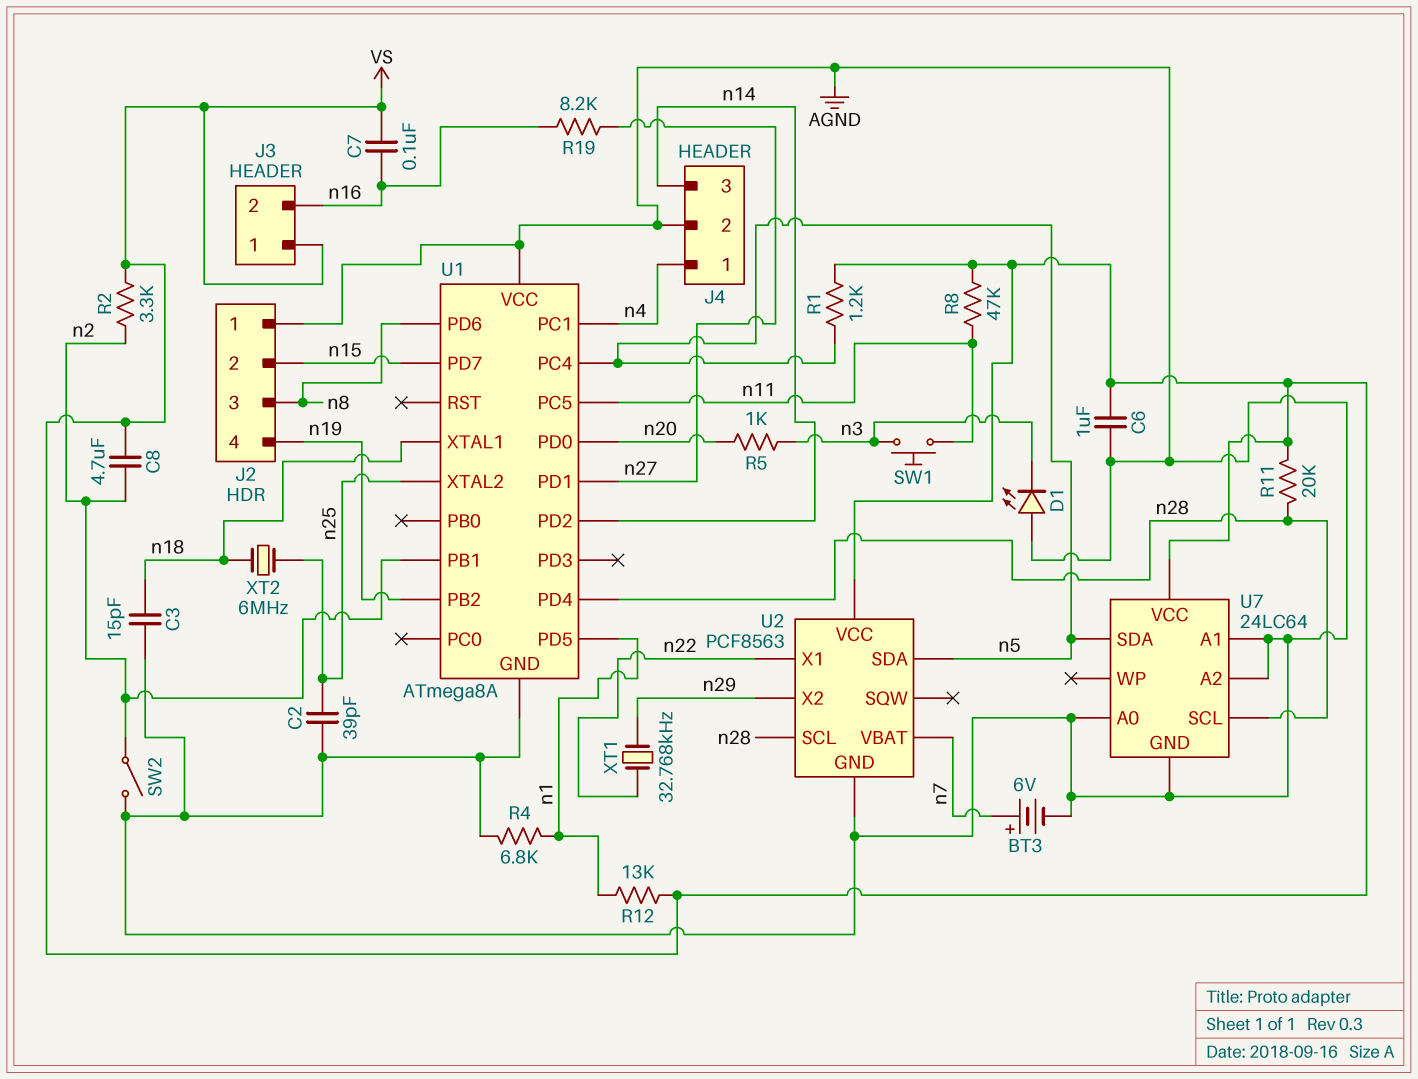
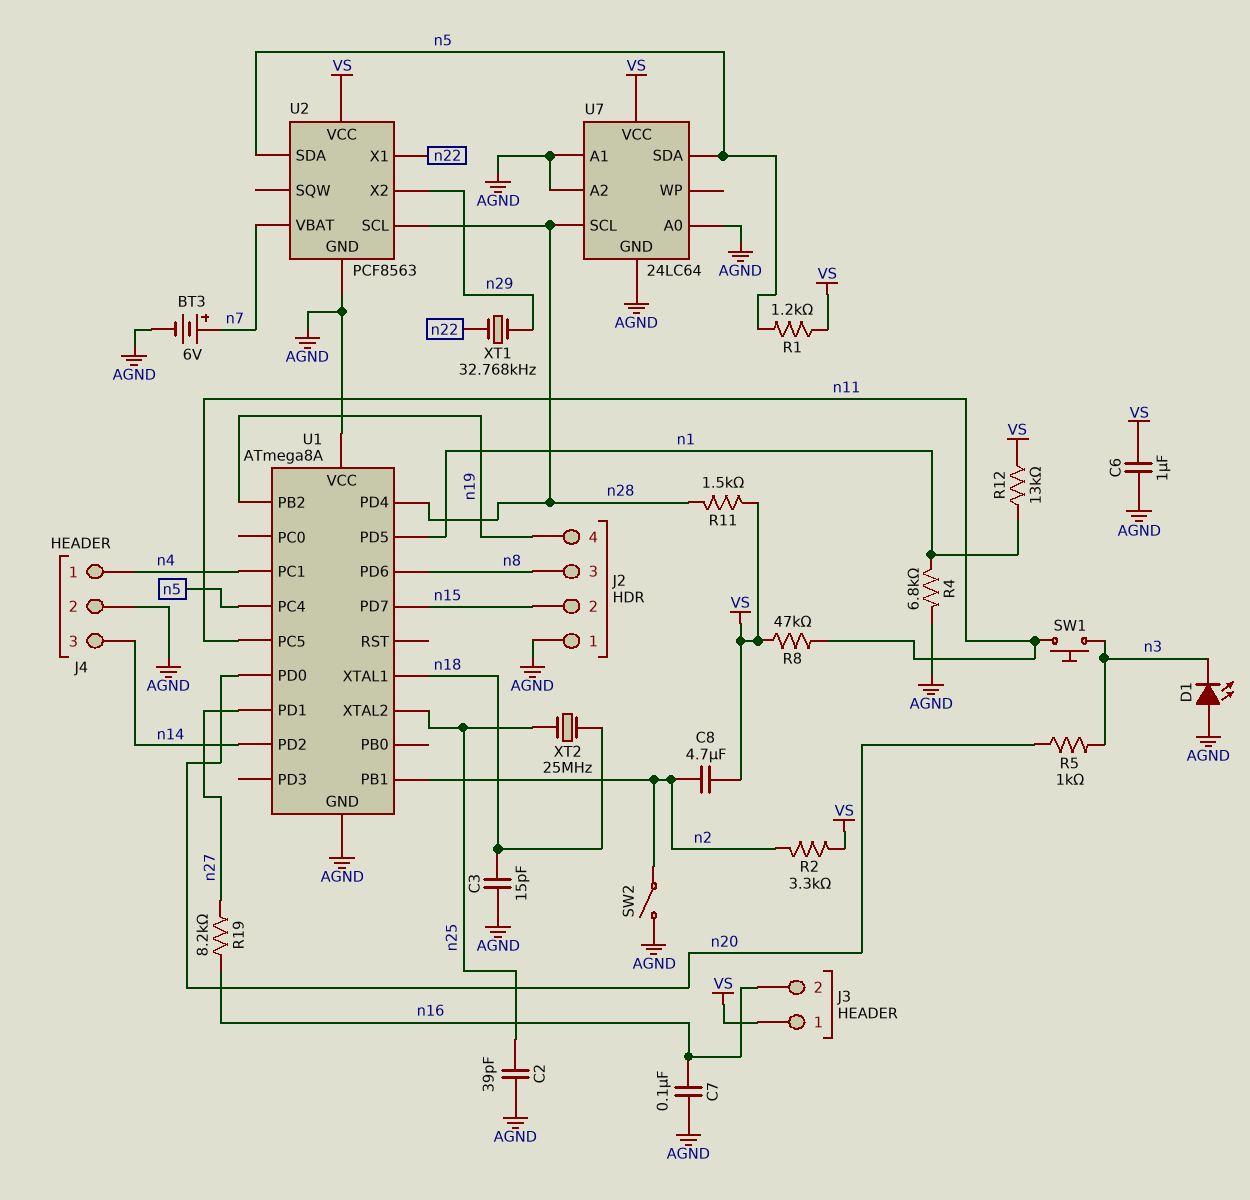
C7: 100nF (VS, n16) -> 100nF (AGND, n16)
R11: 20k (VS, n28) -> 1.5k (VS, n28)
XT2: 6MHz (n18, n25) -> 25MHz (n18, n25)

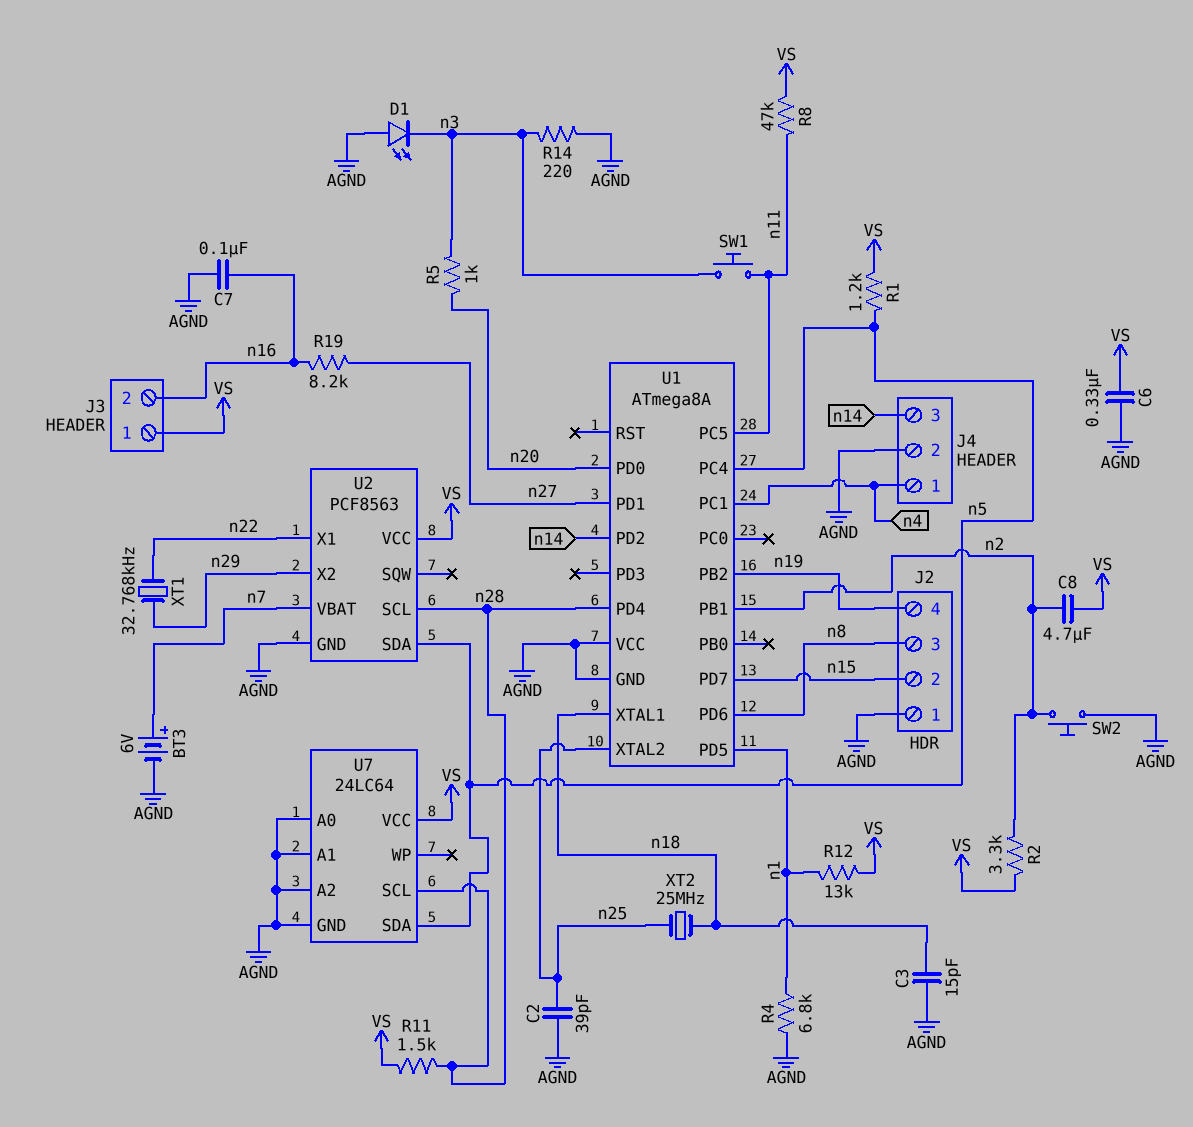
C6: 1uF (AGND, VS) -> 330nF (AGND, VS)
R14: none -> 220 (AGND, n3)
SW2: switch (AGND, n2) -> button (AGND, n2)

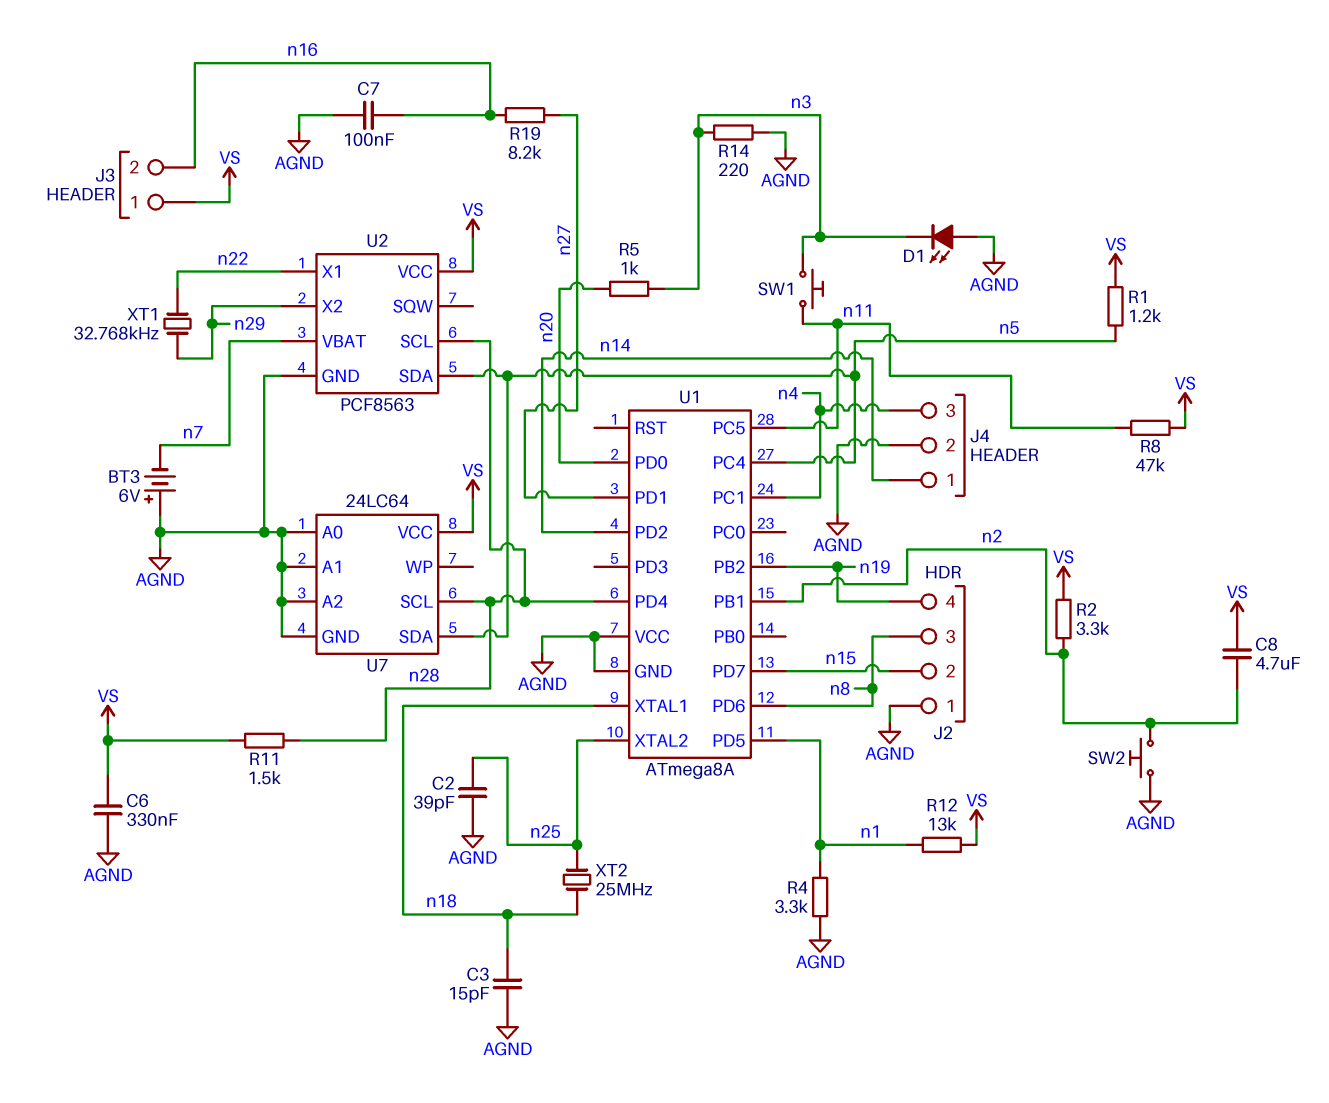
BT3: 6V (plus n7, minus AGND) -> 6V (plus AGND, minus n7)
J4 pin 1: n4 -> n14
J4 pin 3: n14 -> n4
R4: 6.8k (AGND, n1) -> 3.3k (AGND, n1)

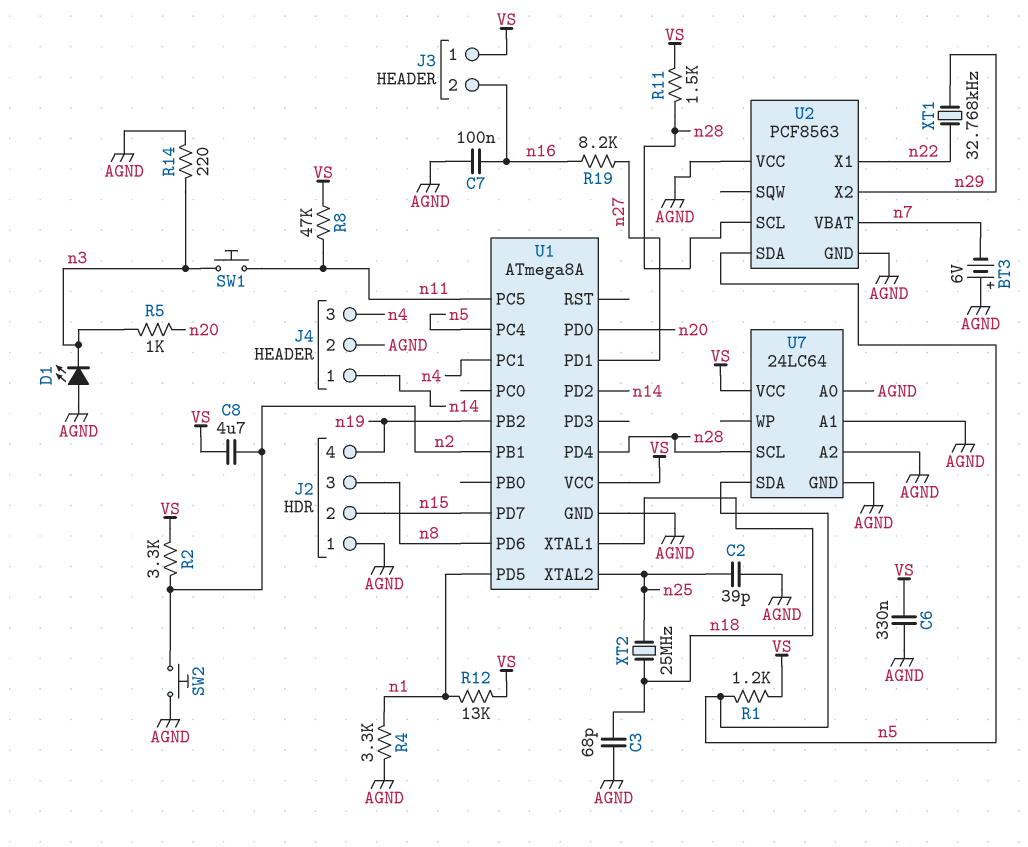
C3: 15pF (AGND, n18) -> 68pF (AGND, n18)
U1 pin VCC: AGND -> VS
U2 pin VCC: VS -> AGND

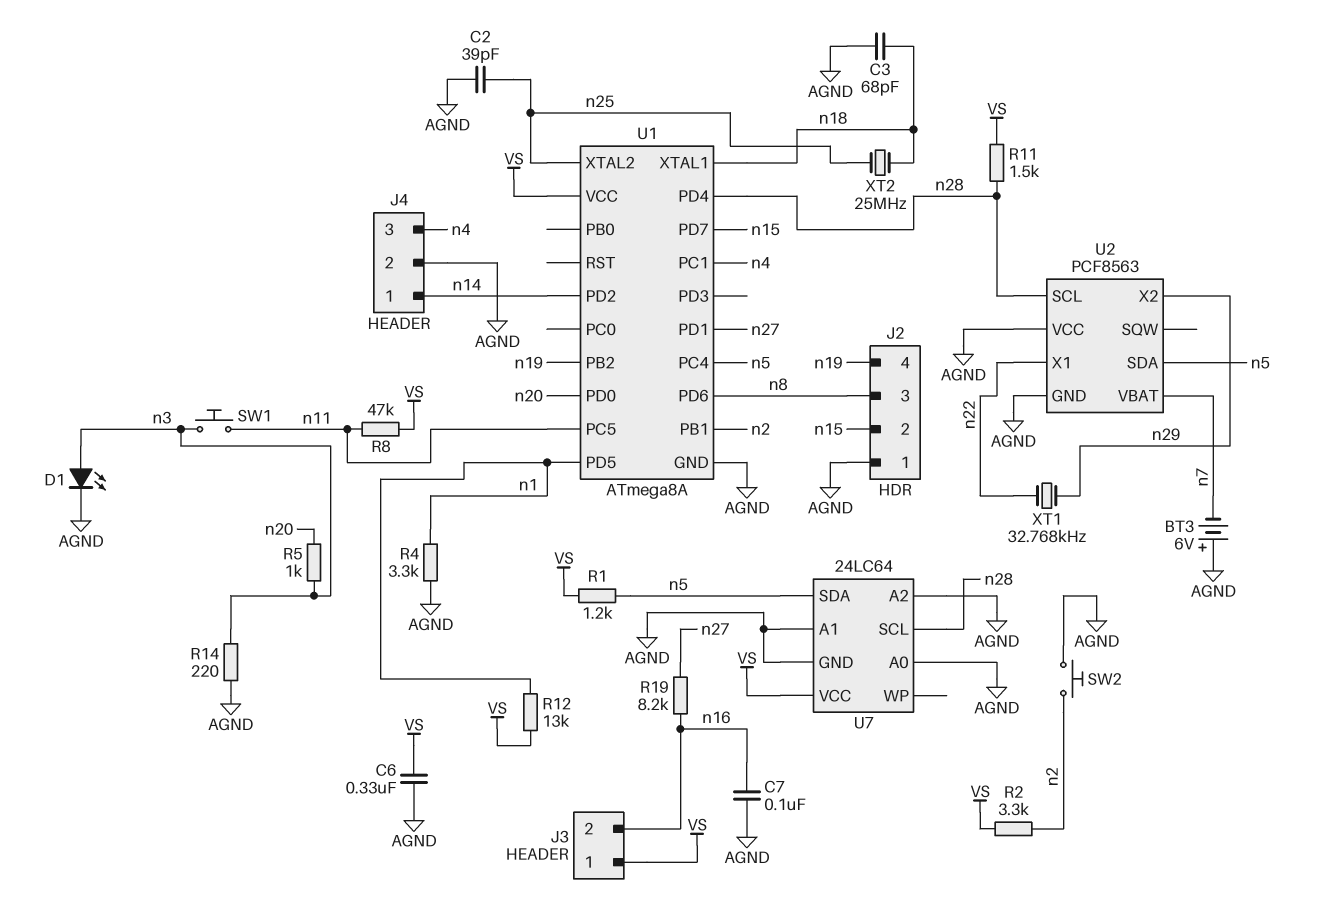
C8: 4.7uF (VS, n2) -> none
D1: LED (A AGND, K n3) -> LED (A n3, K AGND)

